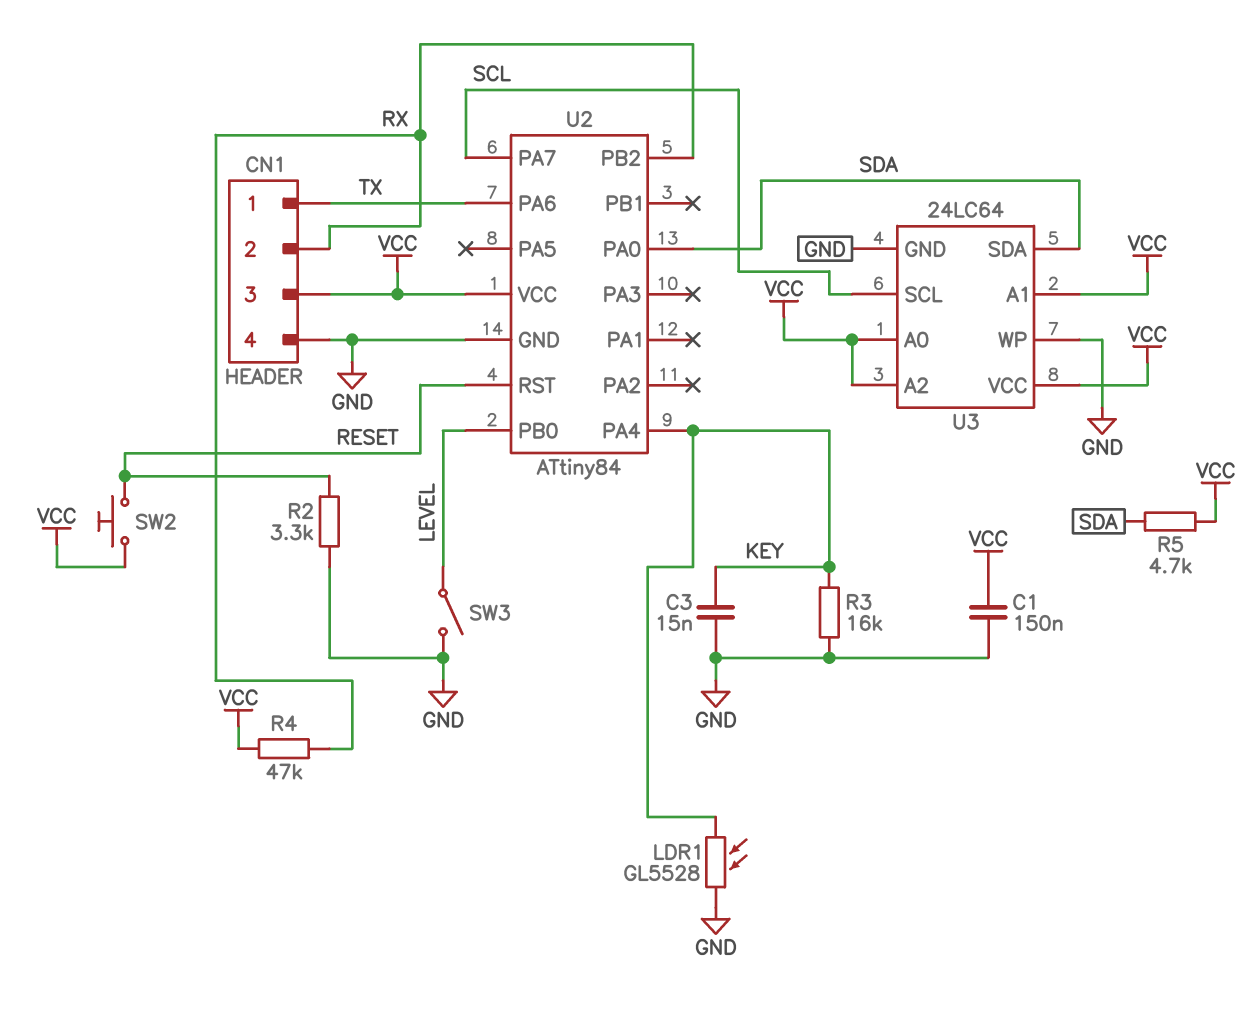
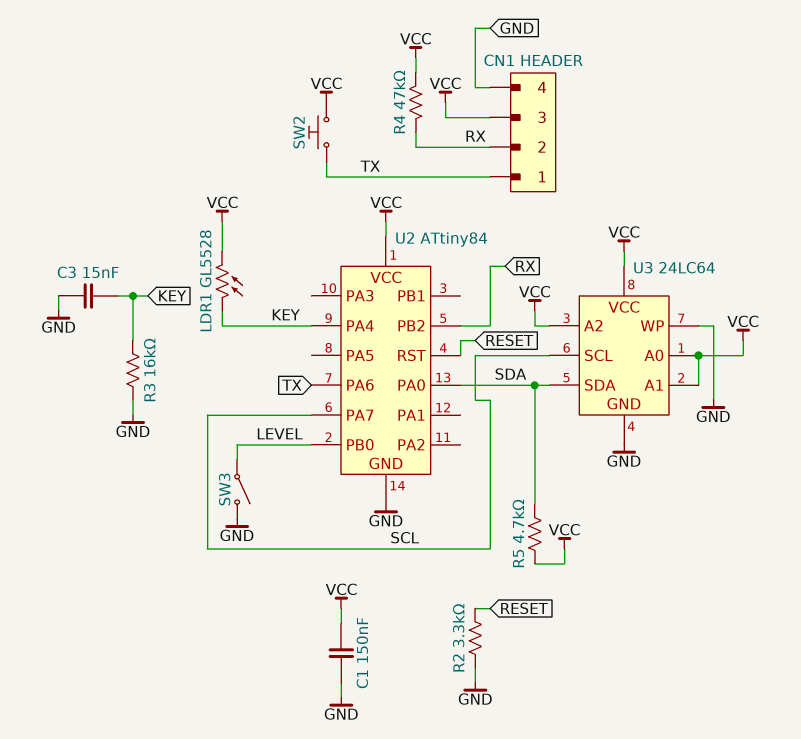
LDR1: GL5528 (GND, KEY) -> GL5528 (KEY, VCC)
SW2: button (RESET, VCC) -> button (TX, VCC)

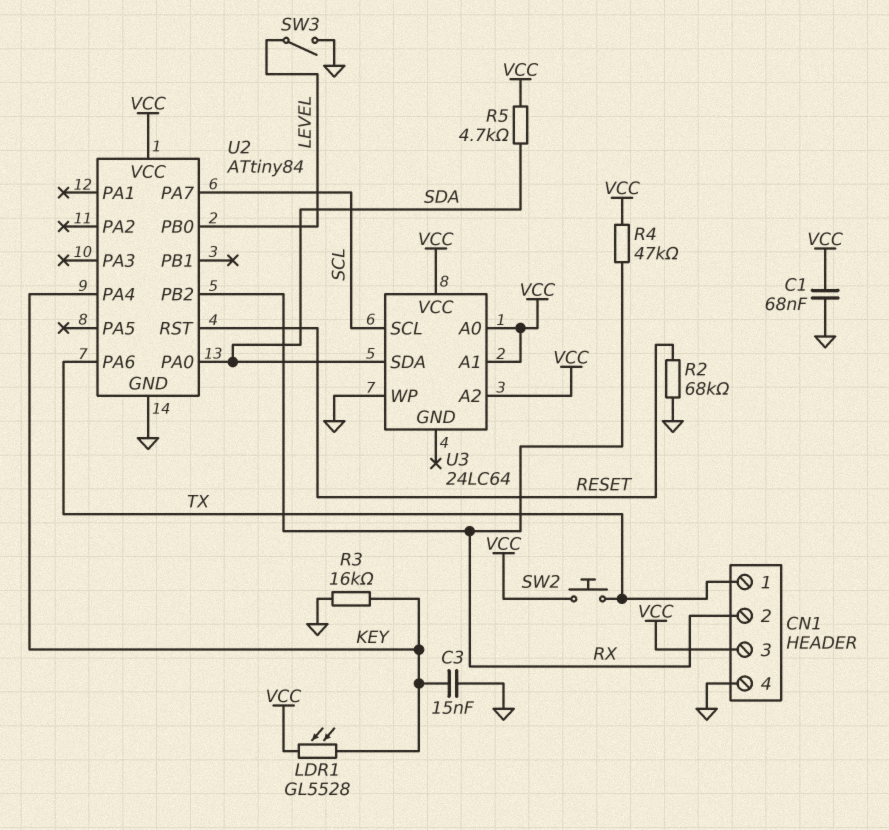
C1: 150nF (GND, VCC) -> 68nF (GND, VCC)
R2: 3.3k (GND, RESET) -> 68k (GND, RESET)
U3 pin GND: GND -> none

